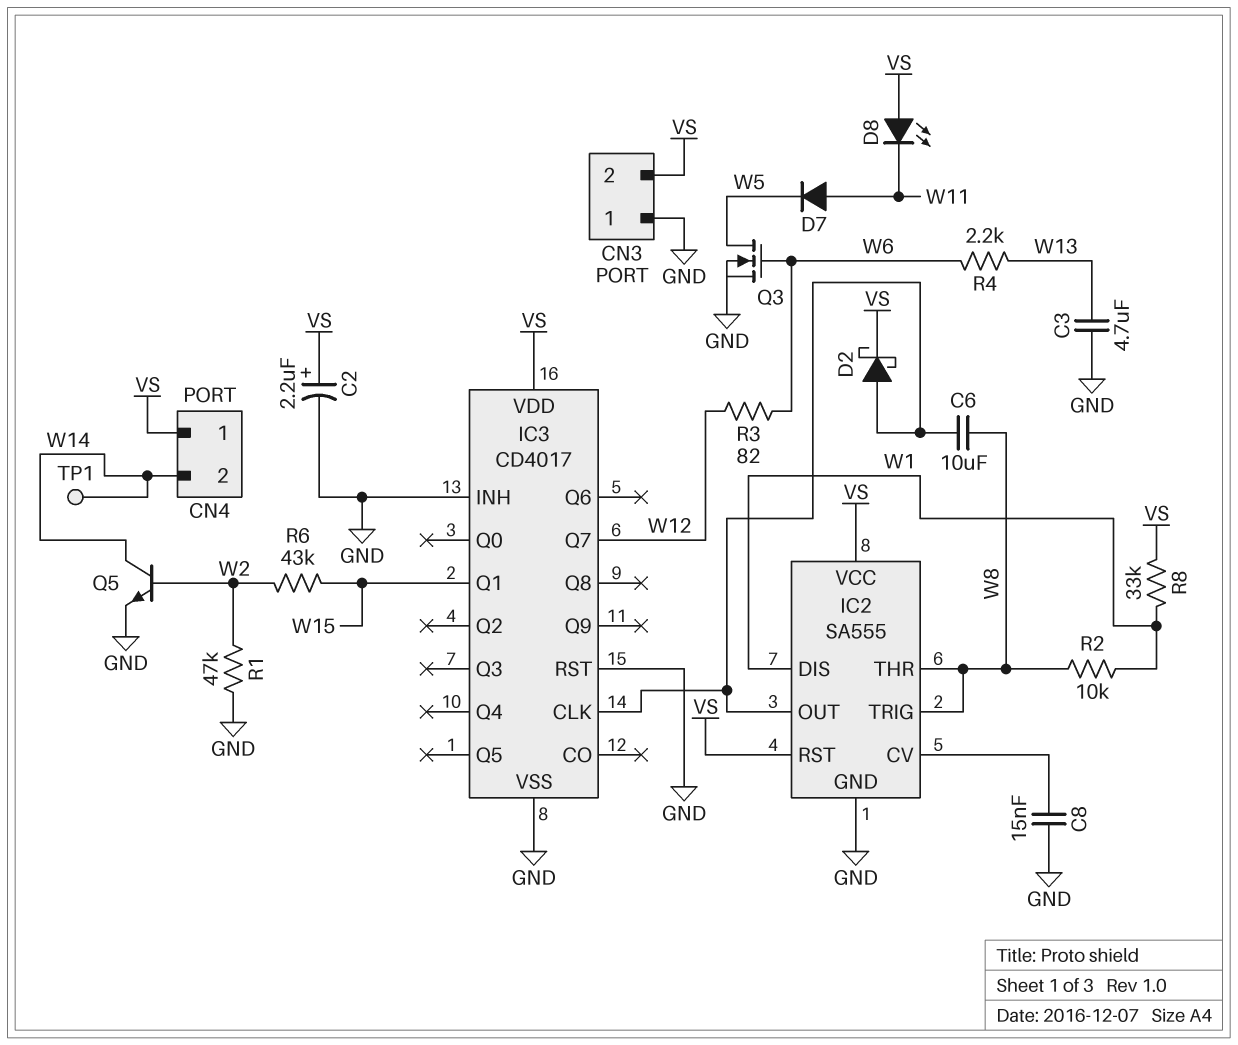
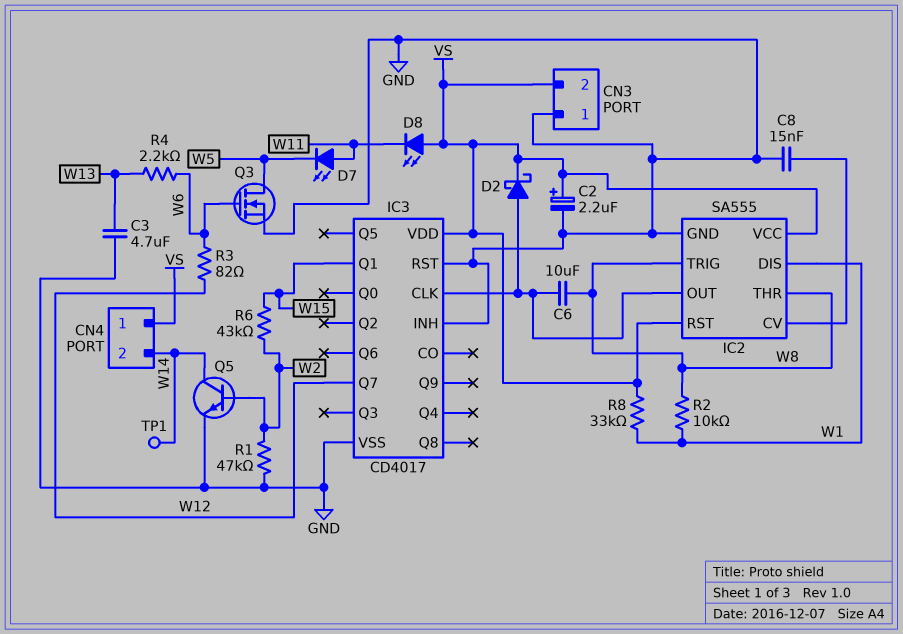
D7: diode (A W11, K W5) -> LED (A W11, K W5)

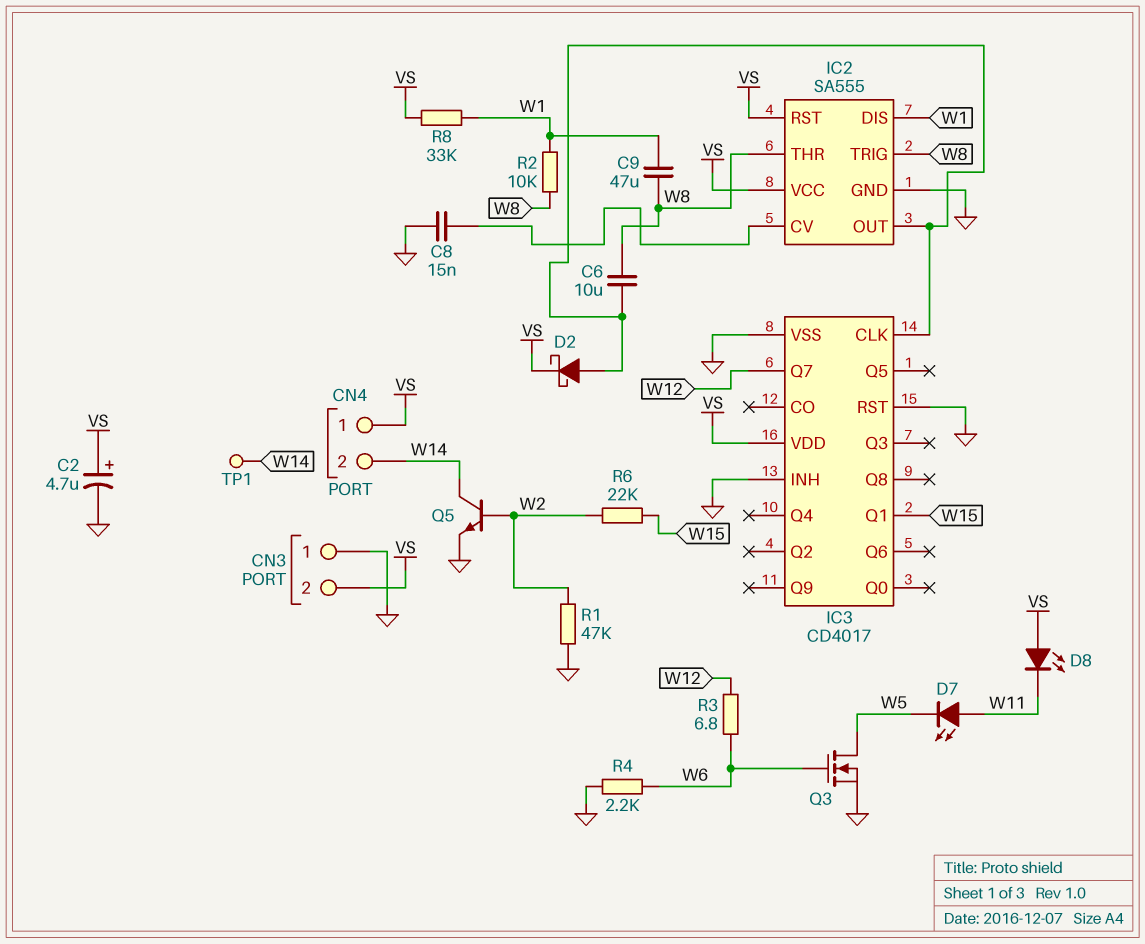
C2: 2.2uF (plus VS, minus GND) -> 4.7uF (plus VS, minus GND)
C3: 4.7uF (GND, W13) -> none
C9: none -> 47uF (W1, W8)
R3: 82 (W6, W12) -> 6.8 (W6, W12)
R4: 2.2k (W6, W13) -> 2.2k (GND, W6)
R6: 43k (W2, W15) -> 22k (W2, W15)

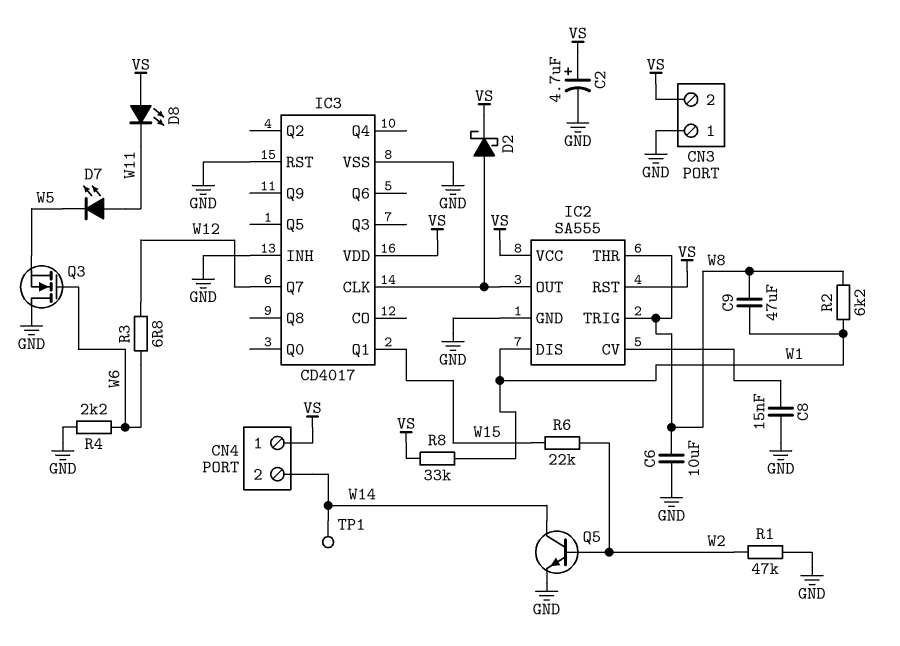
C6: 10uF (IC2/OUT, W8) -> 10uF (GND, W8)
Q3: NMOS (G W6, D W5, S GND) -> NMOS (G W6, D GND, S W5)
R2: 10k (W1, W8) -> 6.2k (W1, W8)

